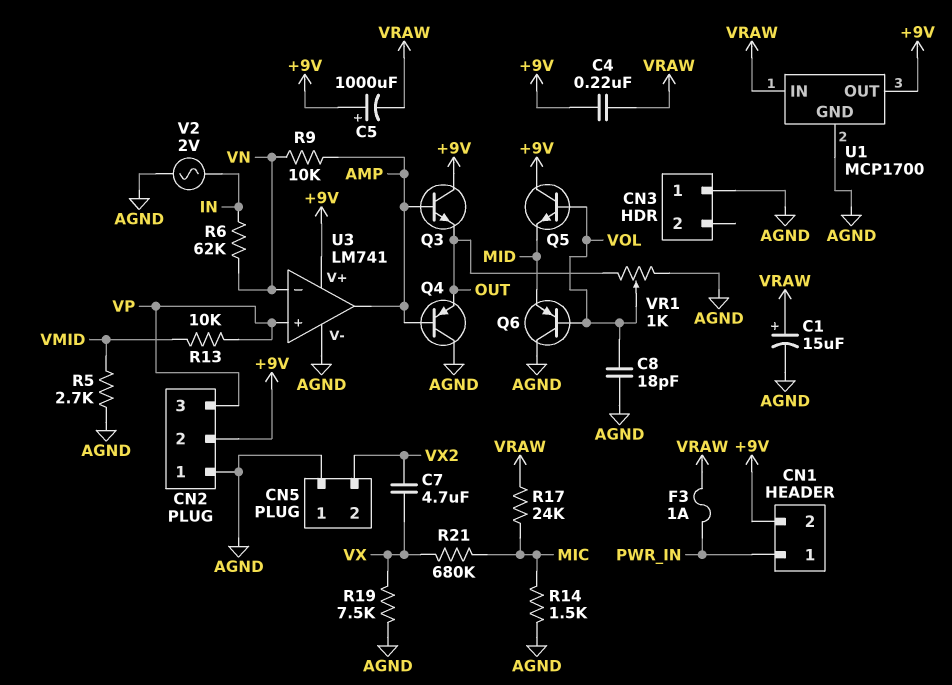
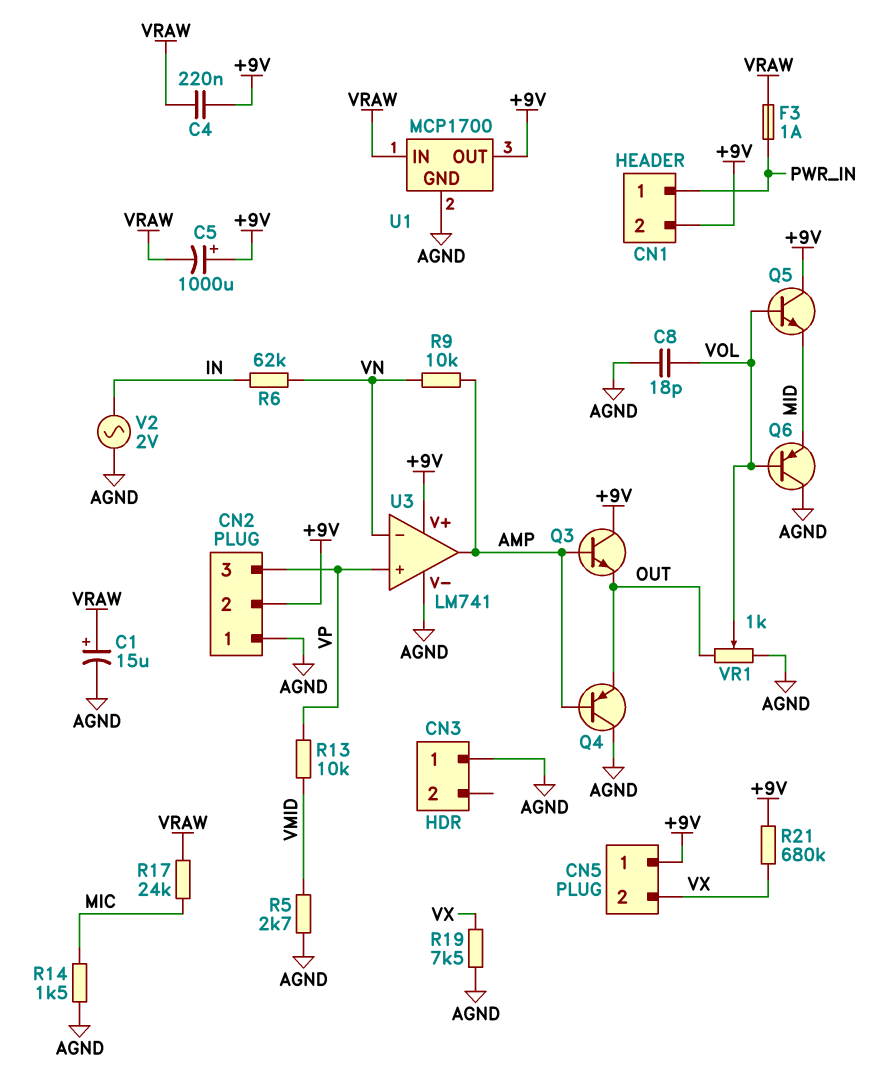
C7: 4.7uF (VX, VX2) -> none
CN5 pin 1: AGND -> +9V
CN5 pin 2: VX2 -> VX
R21: 680k (MIC, VX) -> 680k (+9V, VX)

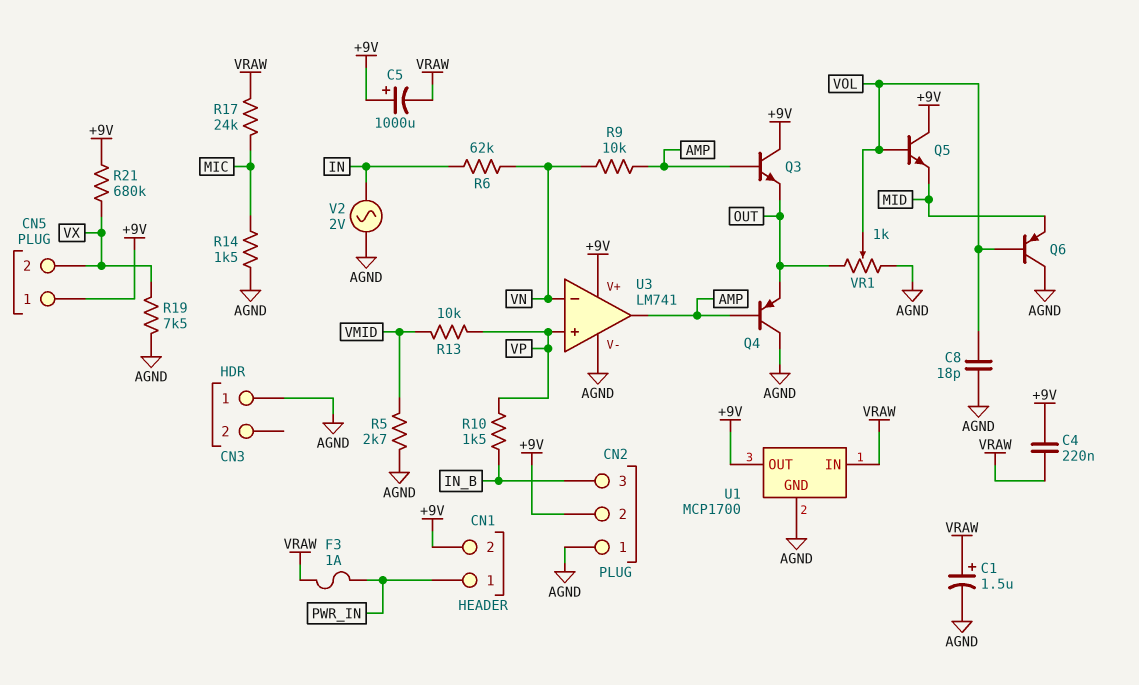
C1: 15uF (plus VRAW, minus AGND) -> 1.5uF (plus VRAW, minus AGND)
CN2 pin 3: VP -> IN_B
R10: none -> 1.5k (IN_B, VP)

